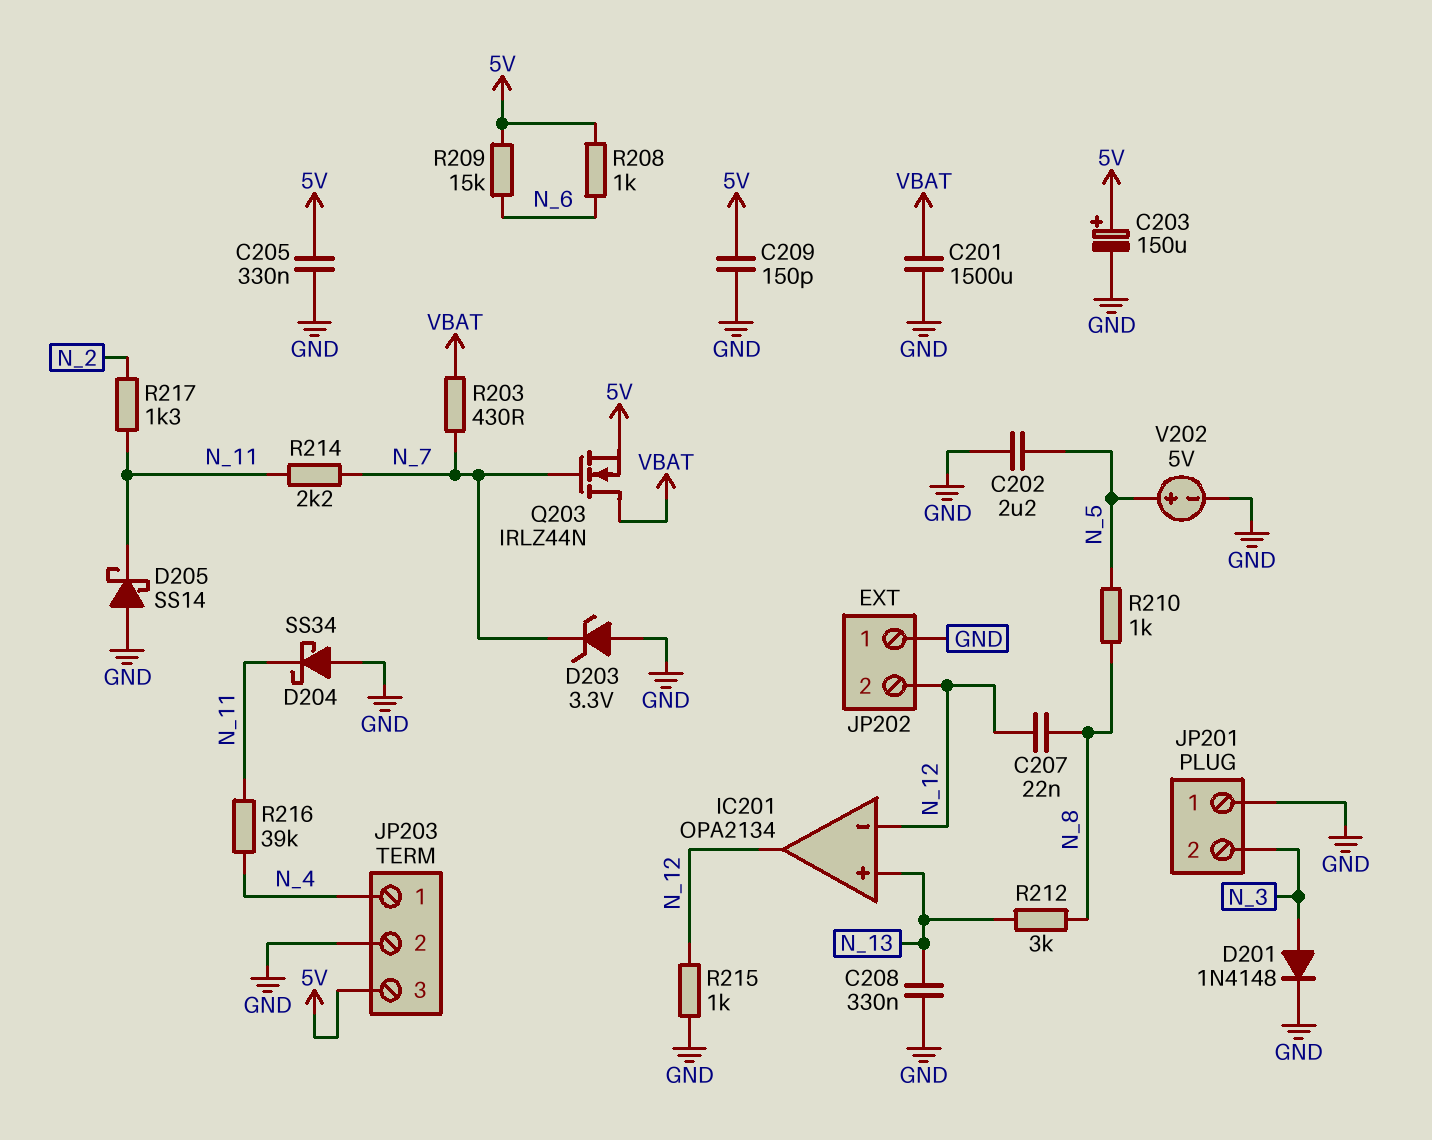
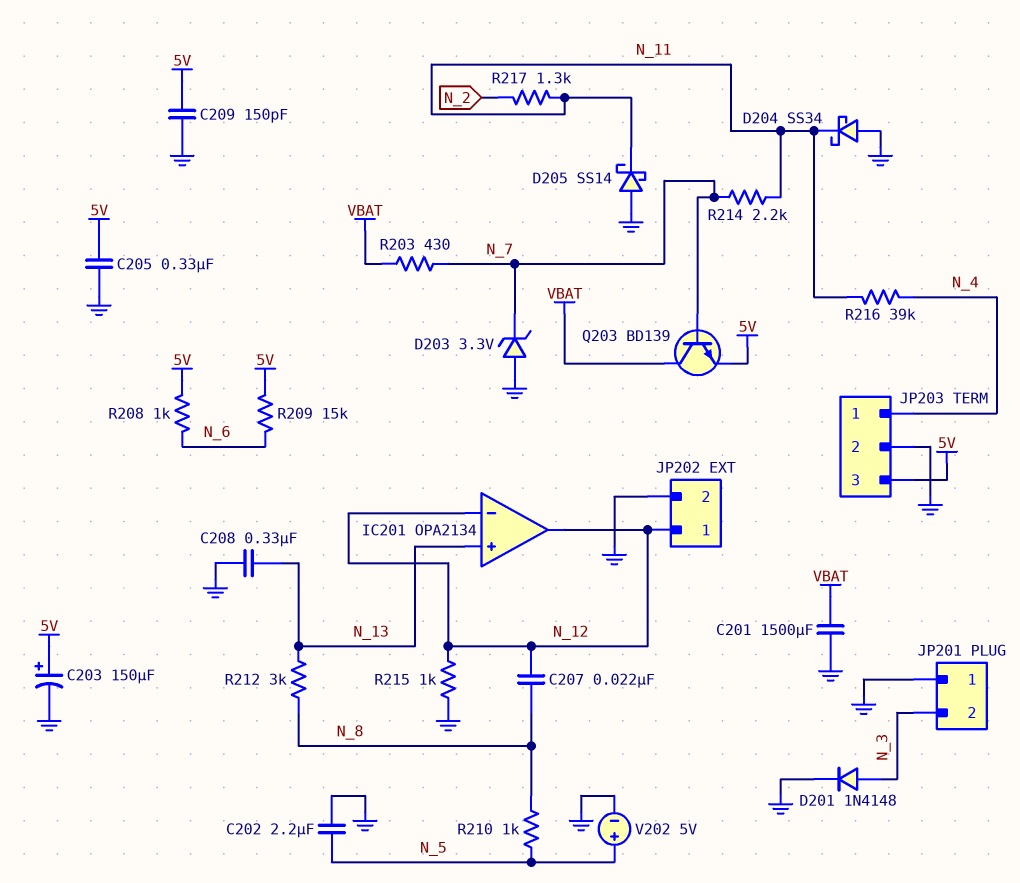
JP202 pin 1: GND -> N_12
JP202 pin 2: N_12 -> GND
Q203: NMOS IRLZ44N (G N_7, D VBAT, S 5V) -> NPN BD139 (B N_7, C VBAT, E 5V)

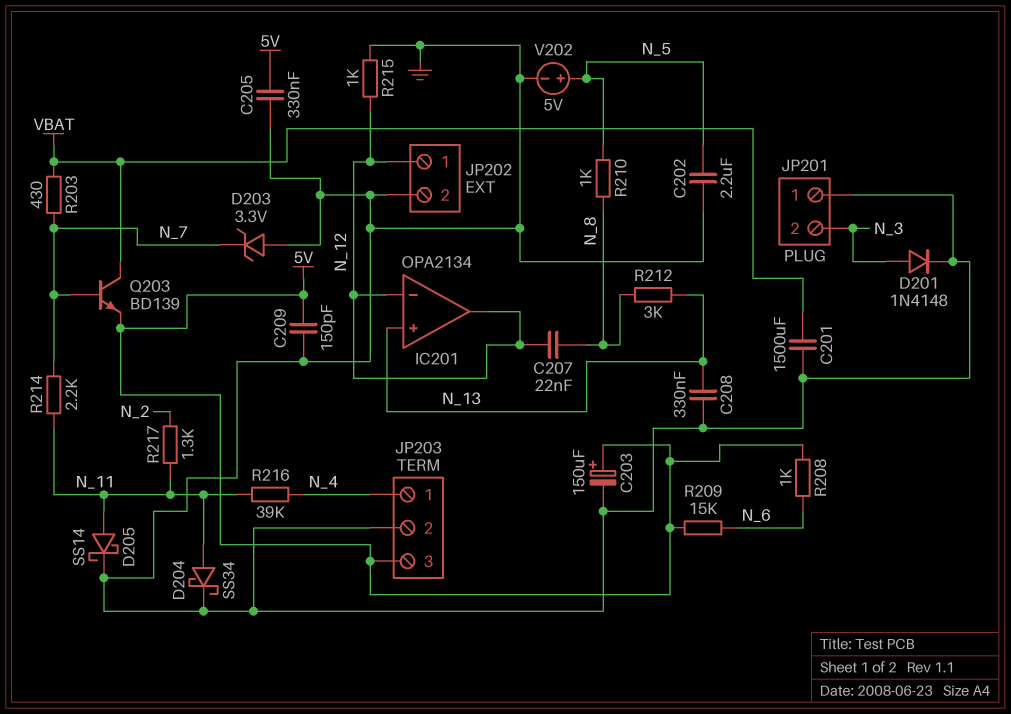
D204: schottky SS34 (A GND, K N_11) -> schottky SS34 (A N_11, K GND)
D205: schottky SS14 (A GND, K N_11) -> schottky SS14 (A N_11, K GND)

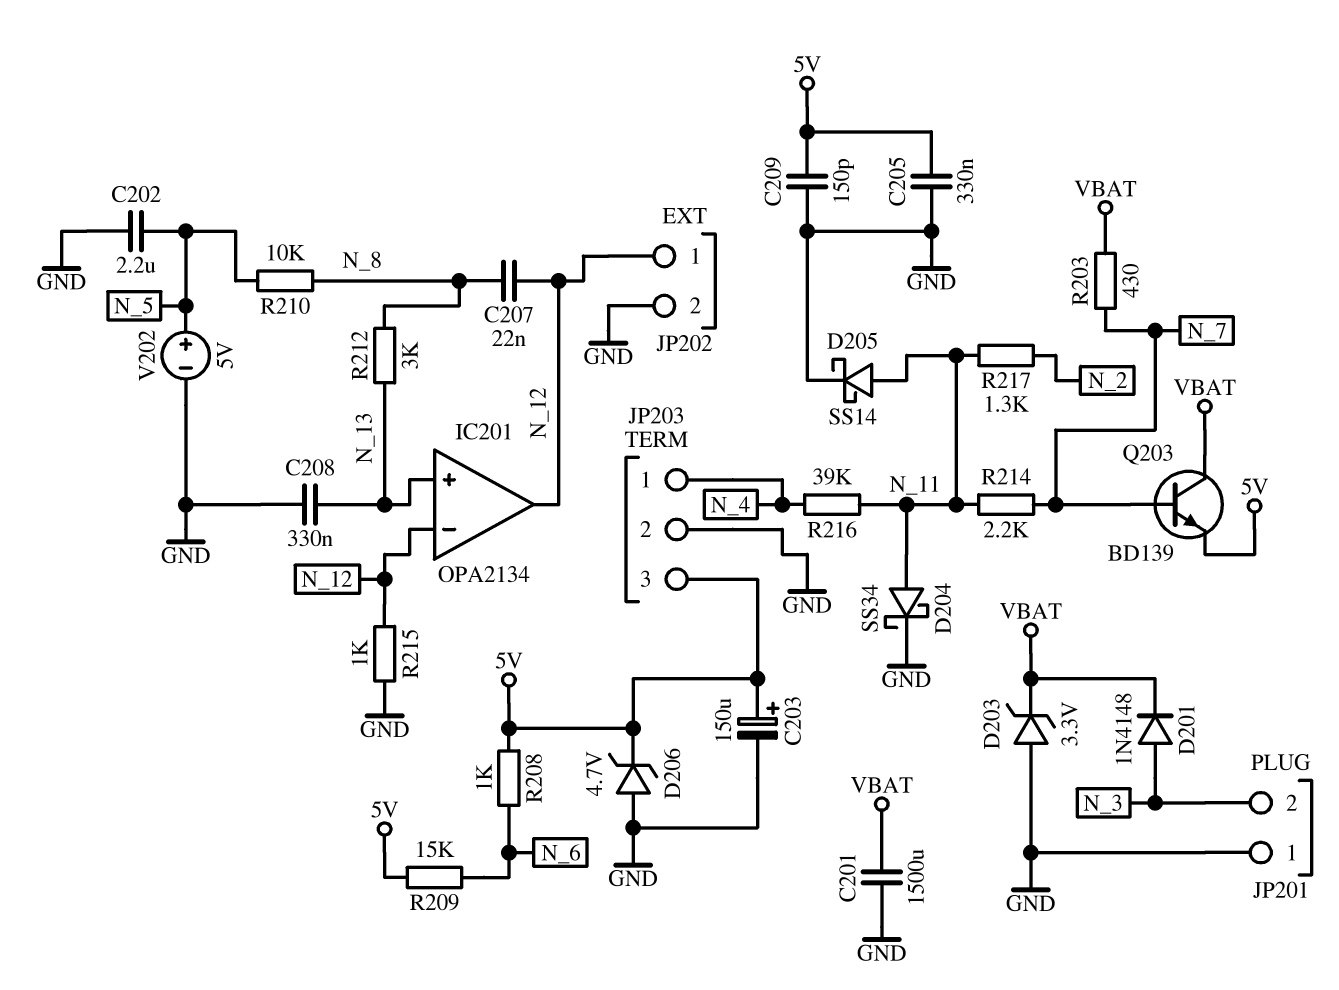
D201: diode 1N4148 (A N_3, K GND) -> diode 1N4148 (A N_3, K VBAT)
D203: zener 3.3V (A GND, K N_7) -> zener 3.3V (A GND, K VBAT)
D206: none -> zener 4.7V (A GND, K 5V)
R210: 1k (N_5, N_8) -> 10k (N_5, N_8)

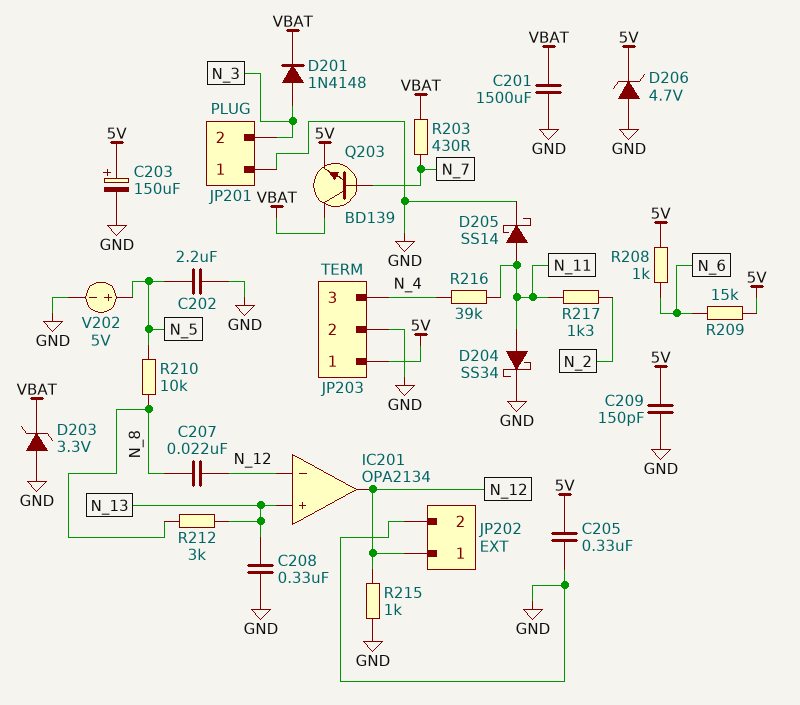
JP203 pin 1: N_4 -> 5V
JP203 pin 3: 5V -> N_4
R214: 2.2k (N_7, N_11) -> none

